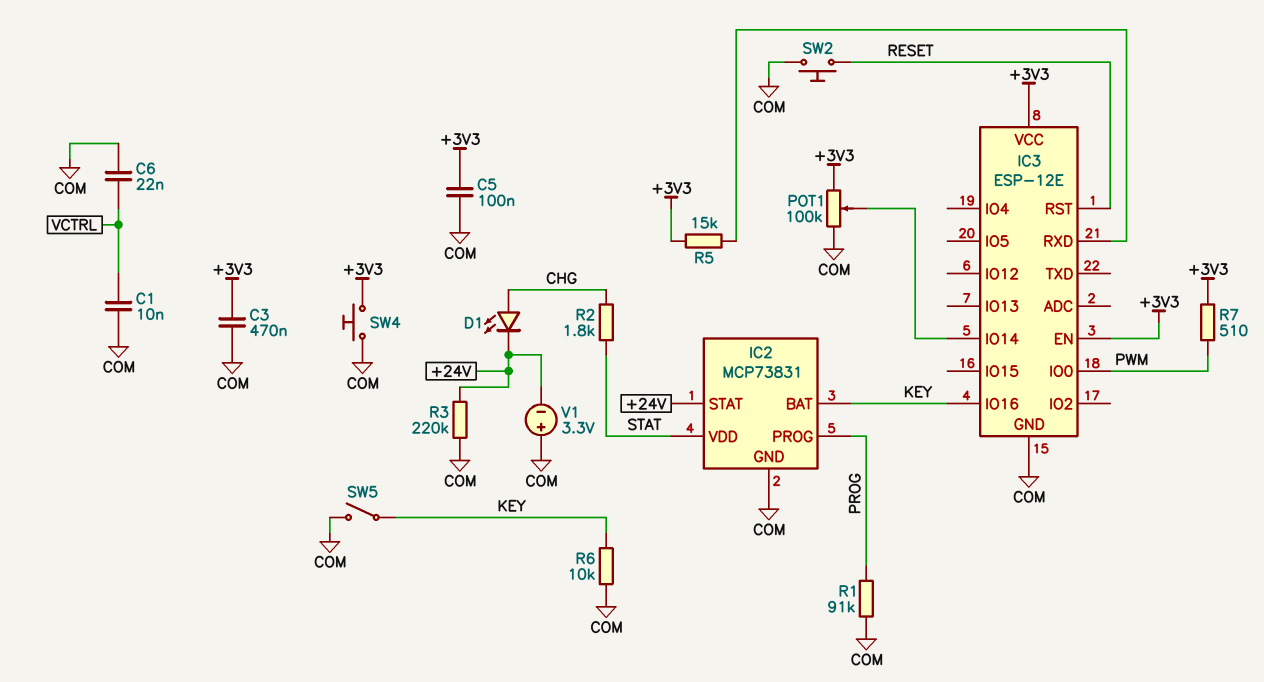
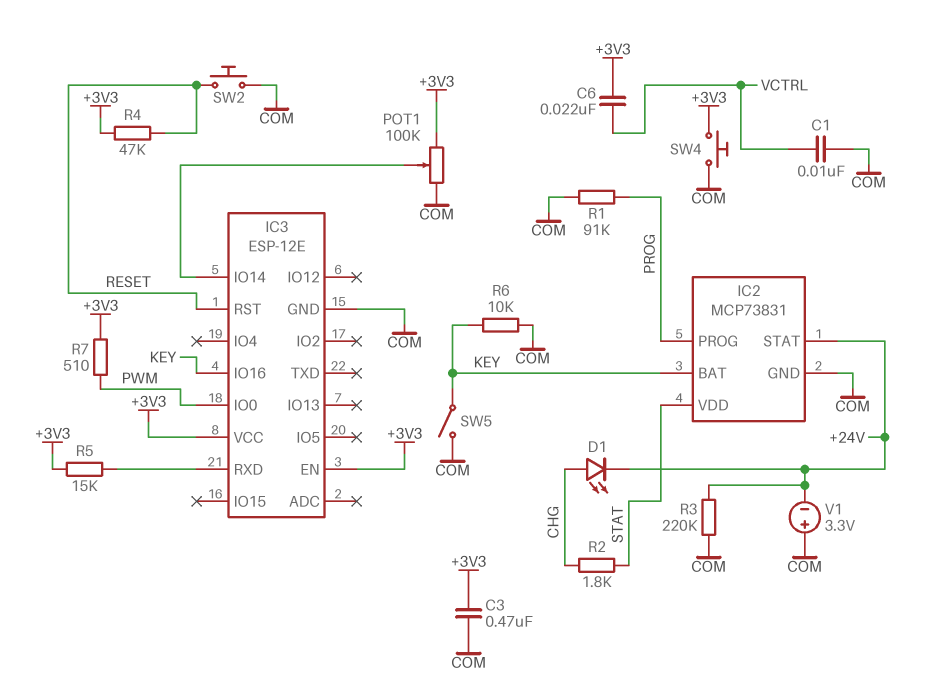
C5: 100nF (+3V3, COM) -> none
C6: 22nF (COM, VCTRL) -> 22nF (+3V3, VCTRL)
R4: none -> 47k (+3V3, RESET)

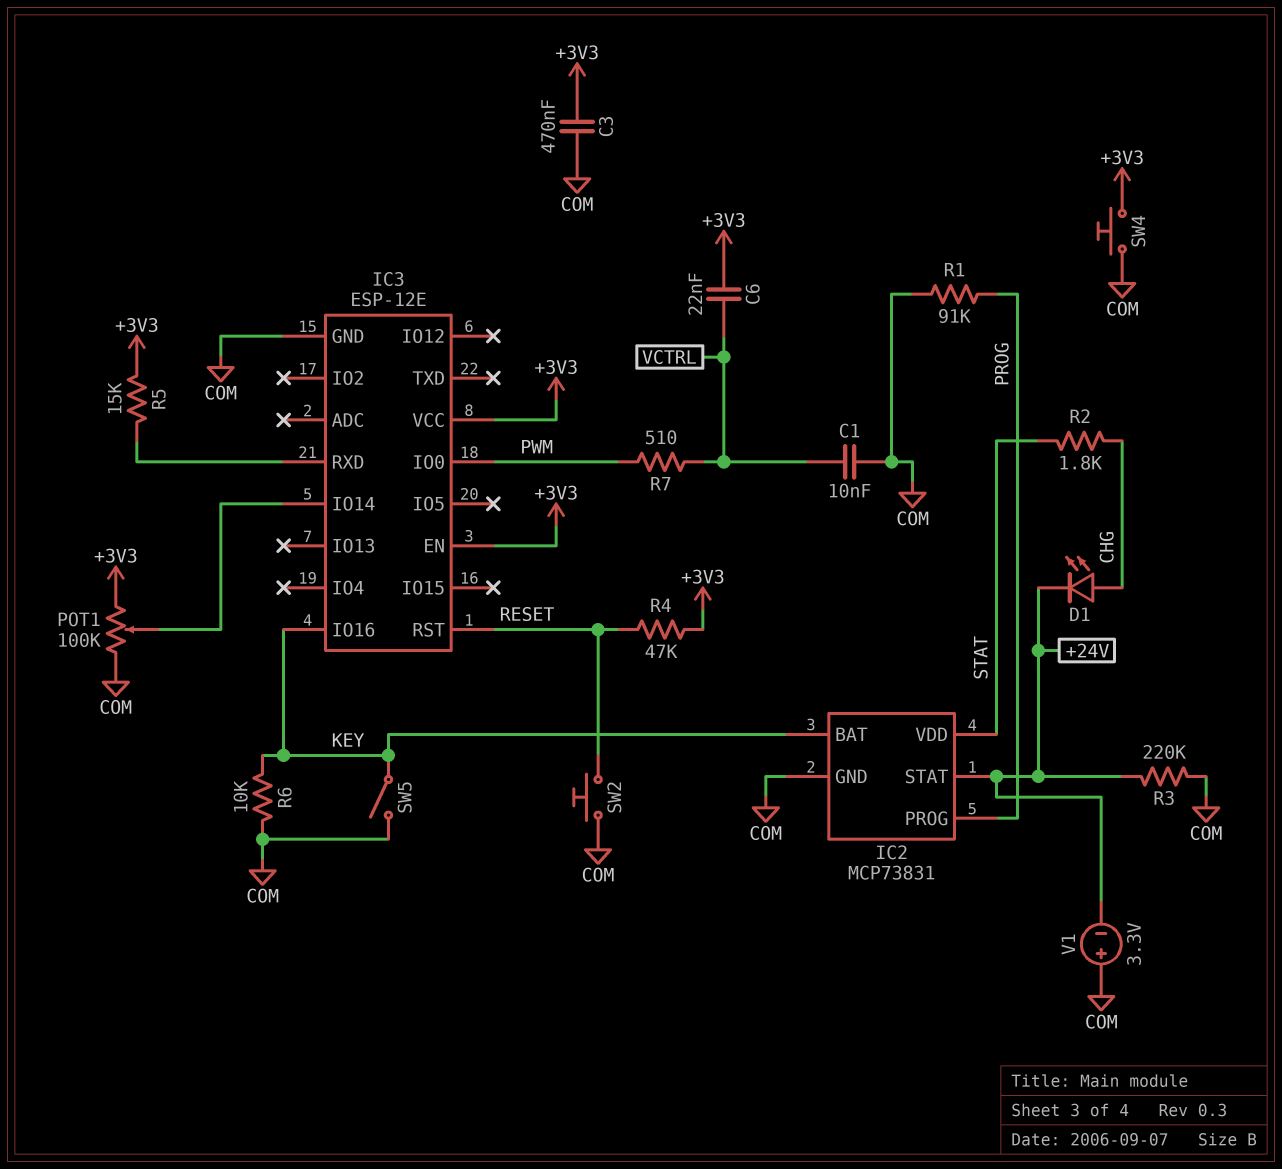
R7: 510 (+3V3, PWM) -> 510 (PWM, VCTRL)

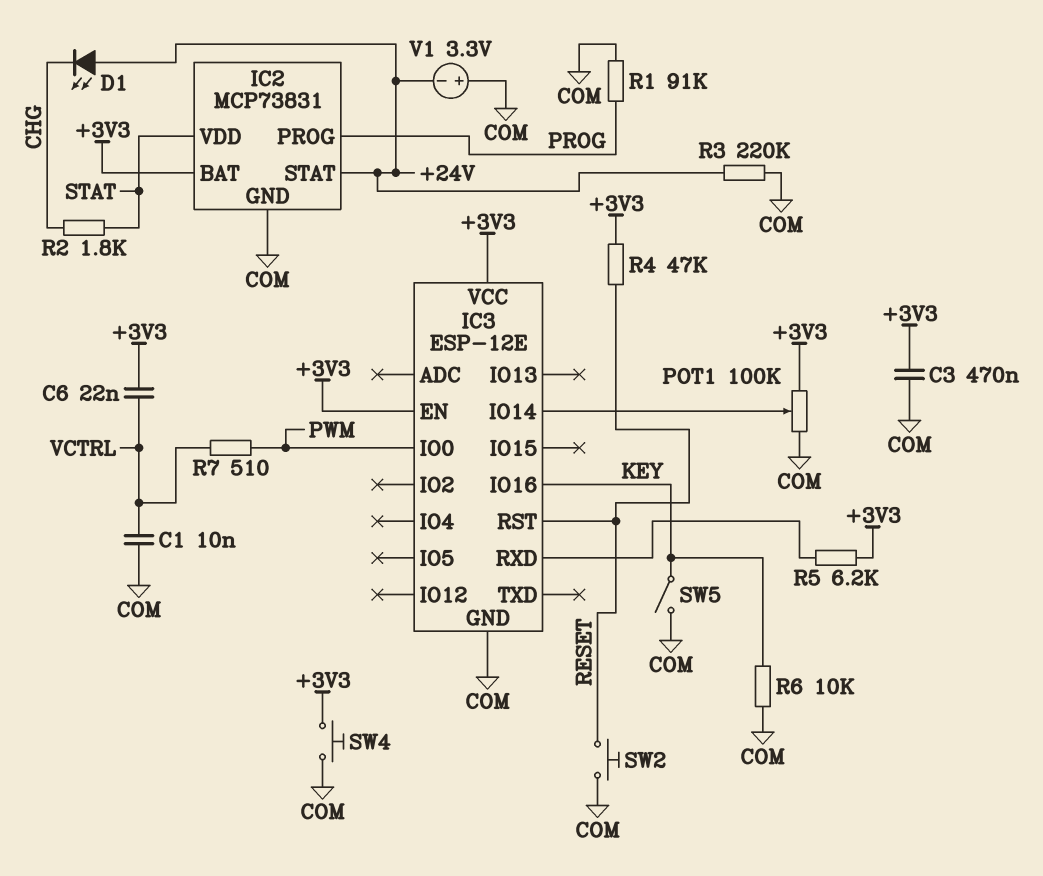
D1: LED (A CHG, K +24V) -> LED (A +24V, K CHG)
IC2 pin BAT: KEY -> +3V3
R5: 15k (+3V3, IC3/RXD) -> 6.2k (+3V3, IC3/RXD)

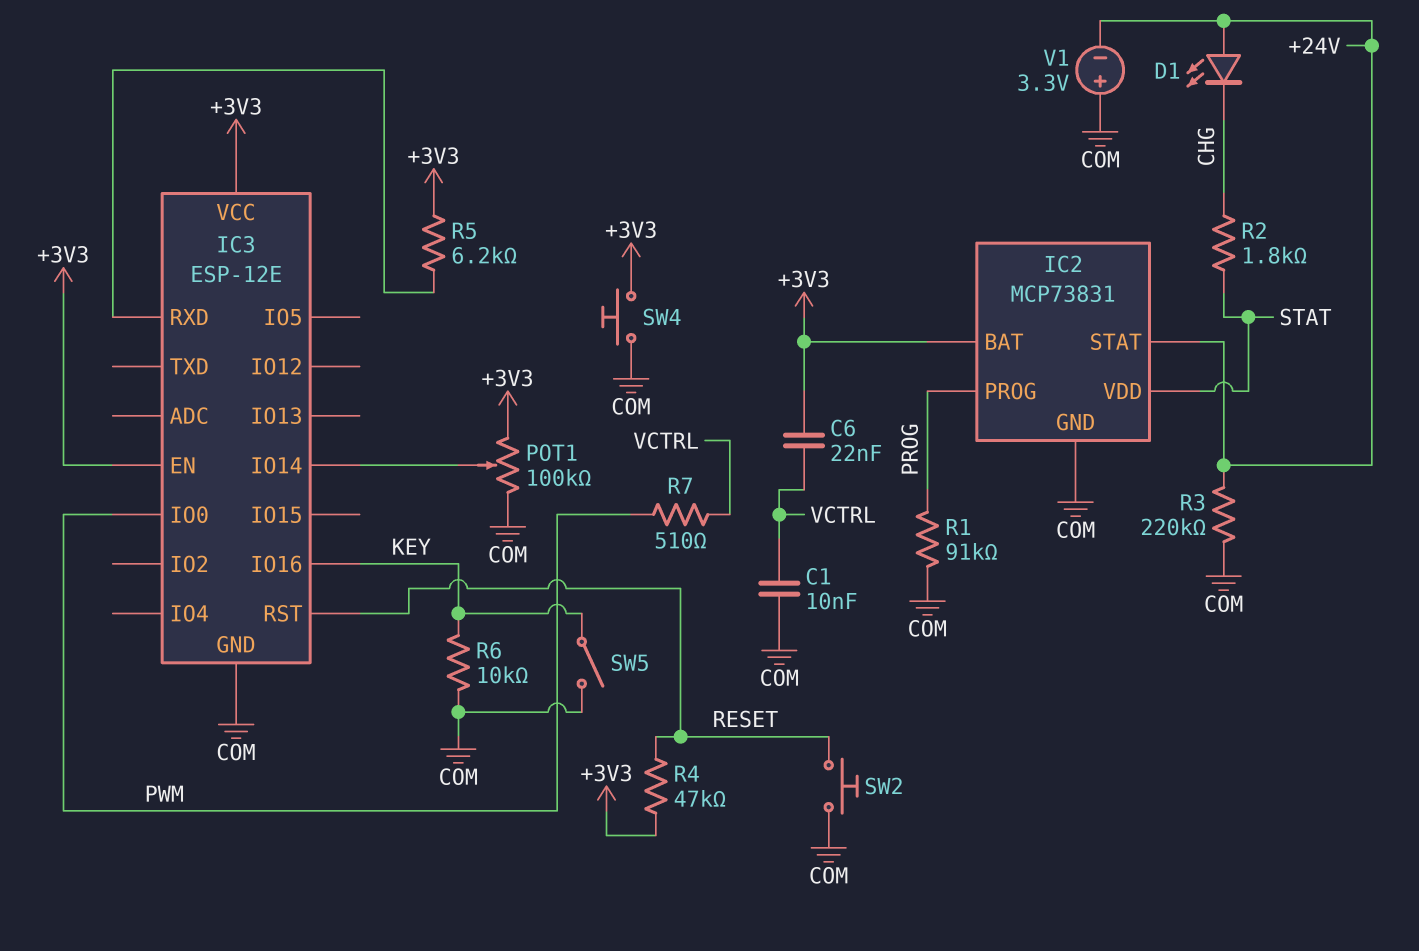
C3: 470nF (+3V3, COM) -> none

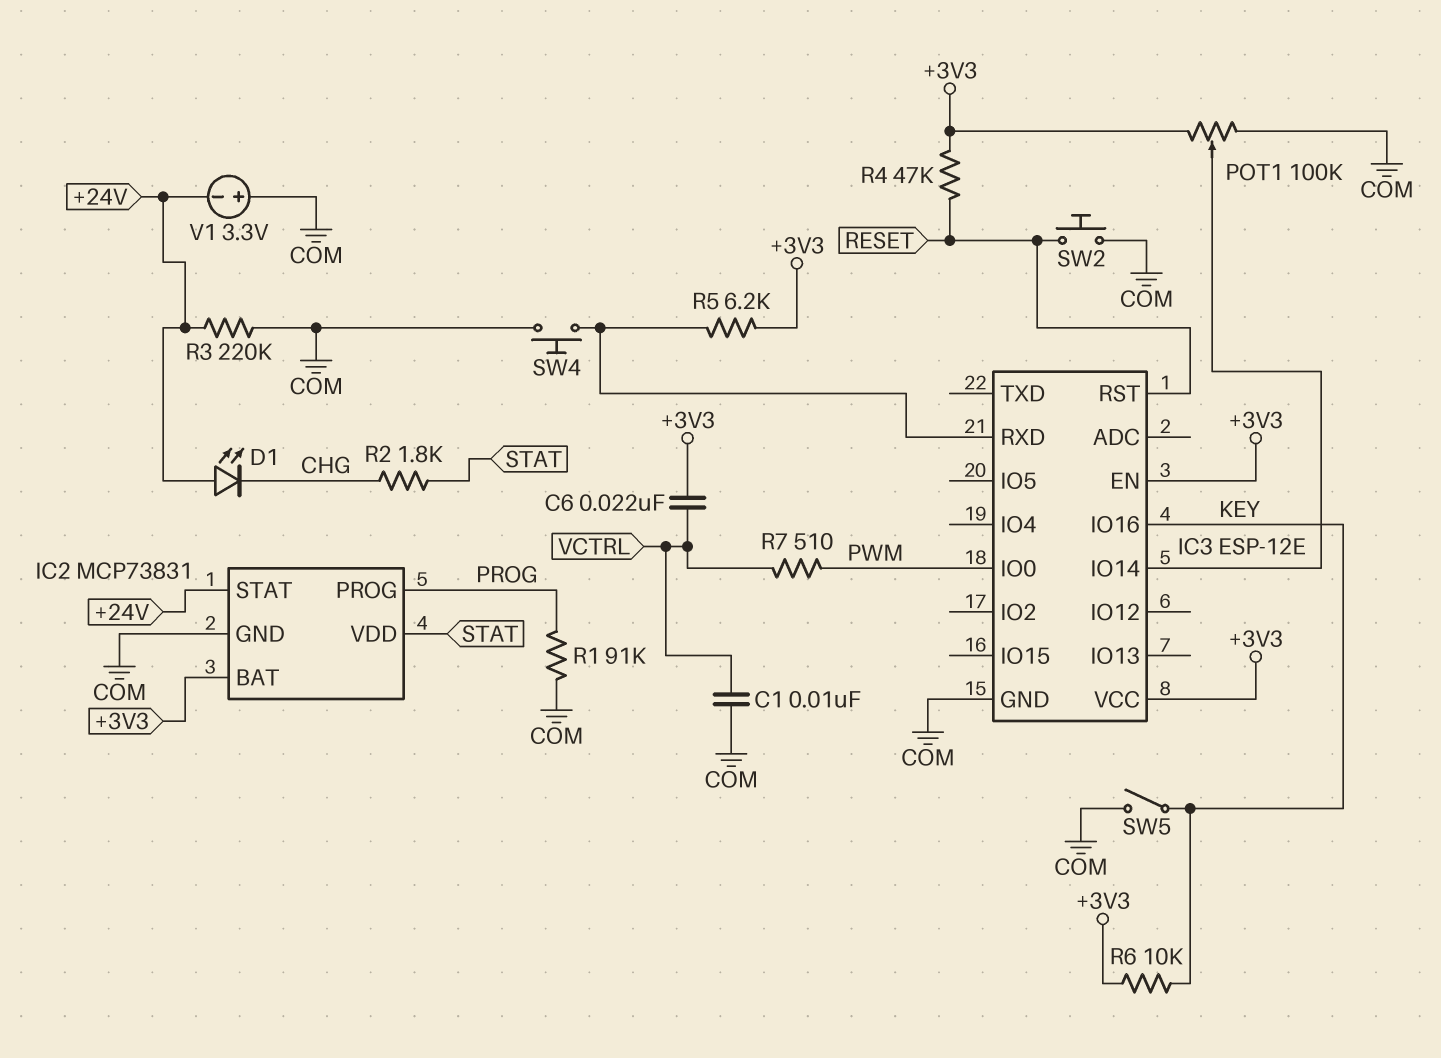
R6: 10k (COM, KEY) -> 10k (+3V3, KEY)
SW4: button (+3V3, COM) -> button (COM, IC3/RXD)

